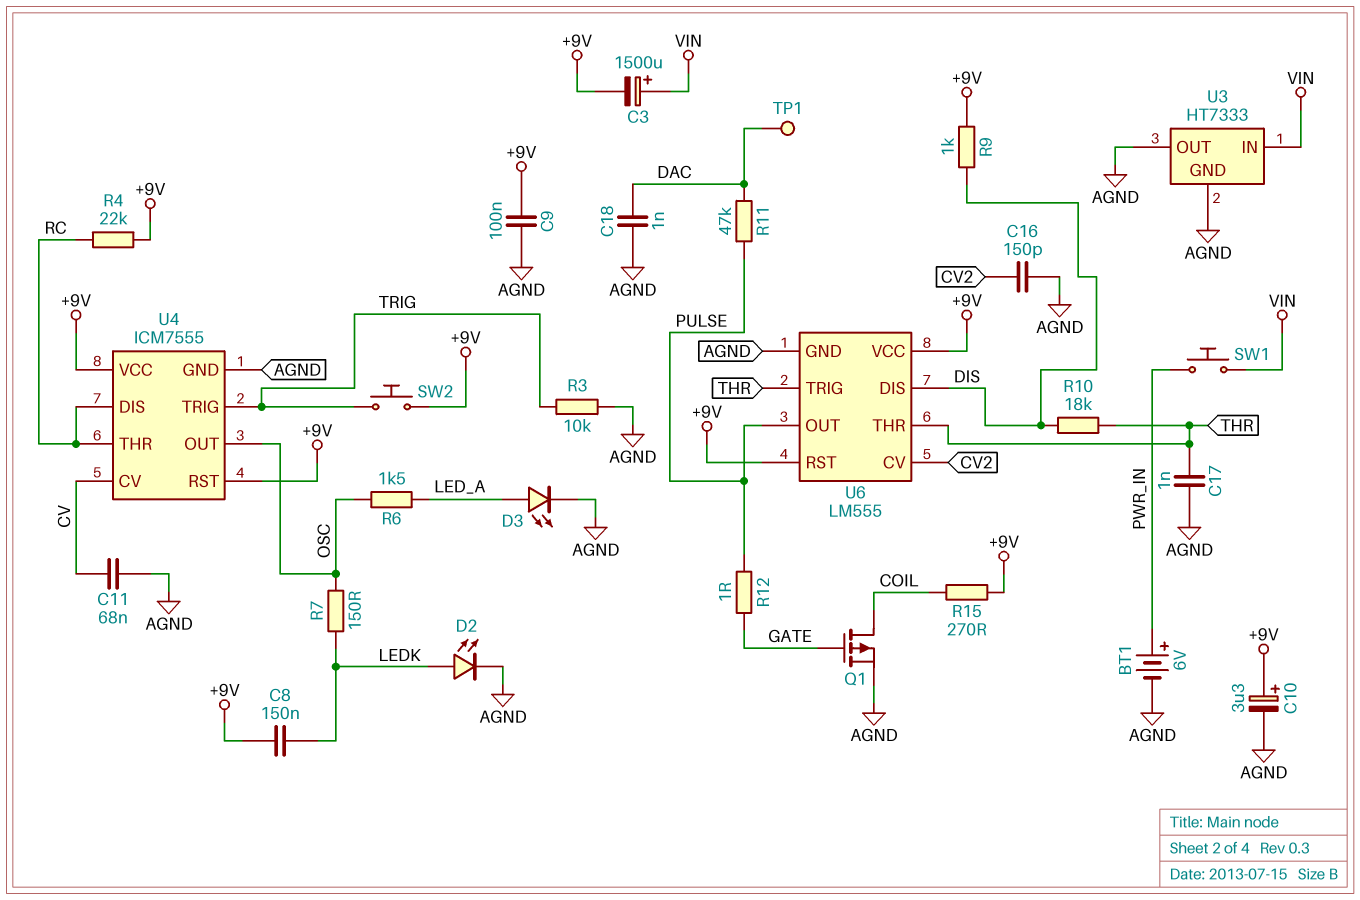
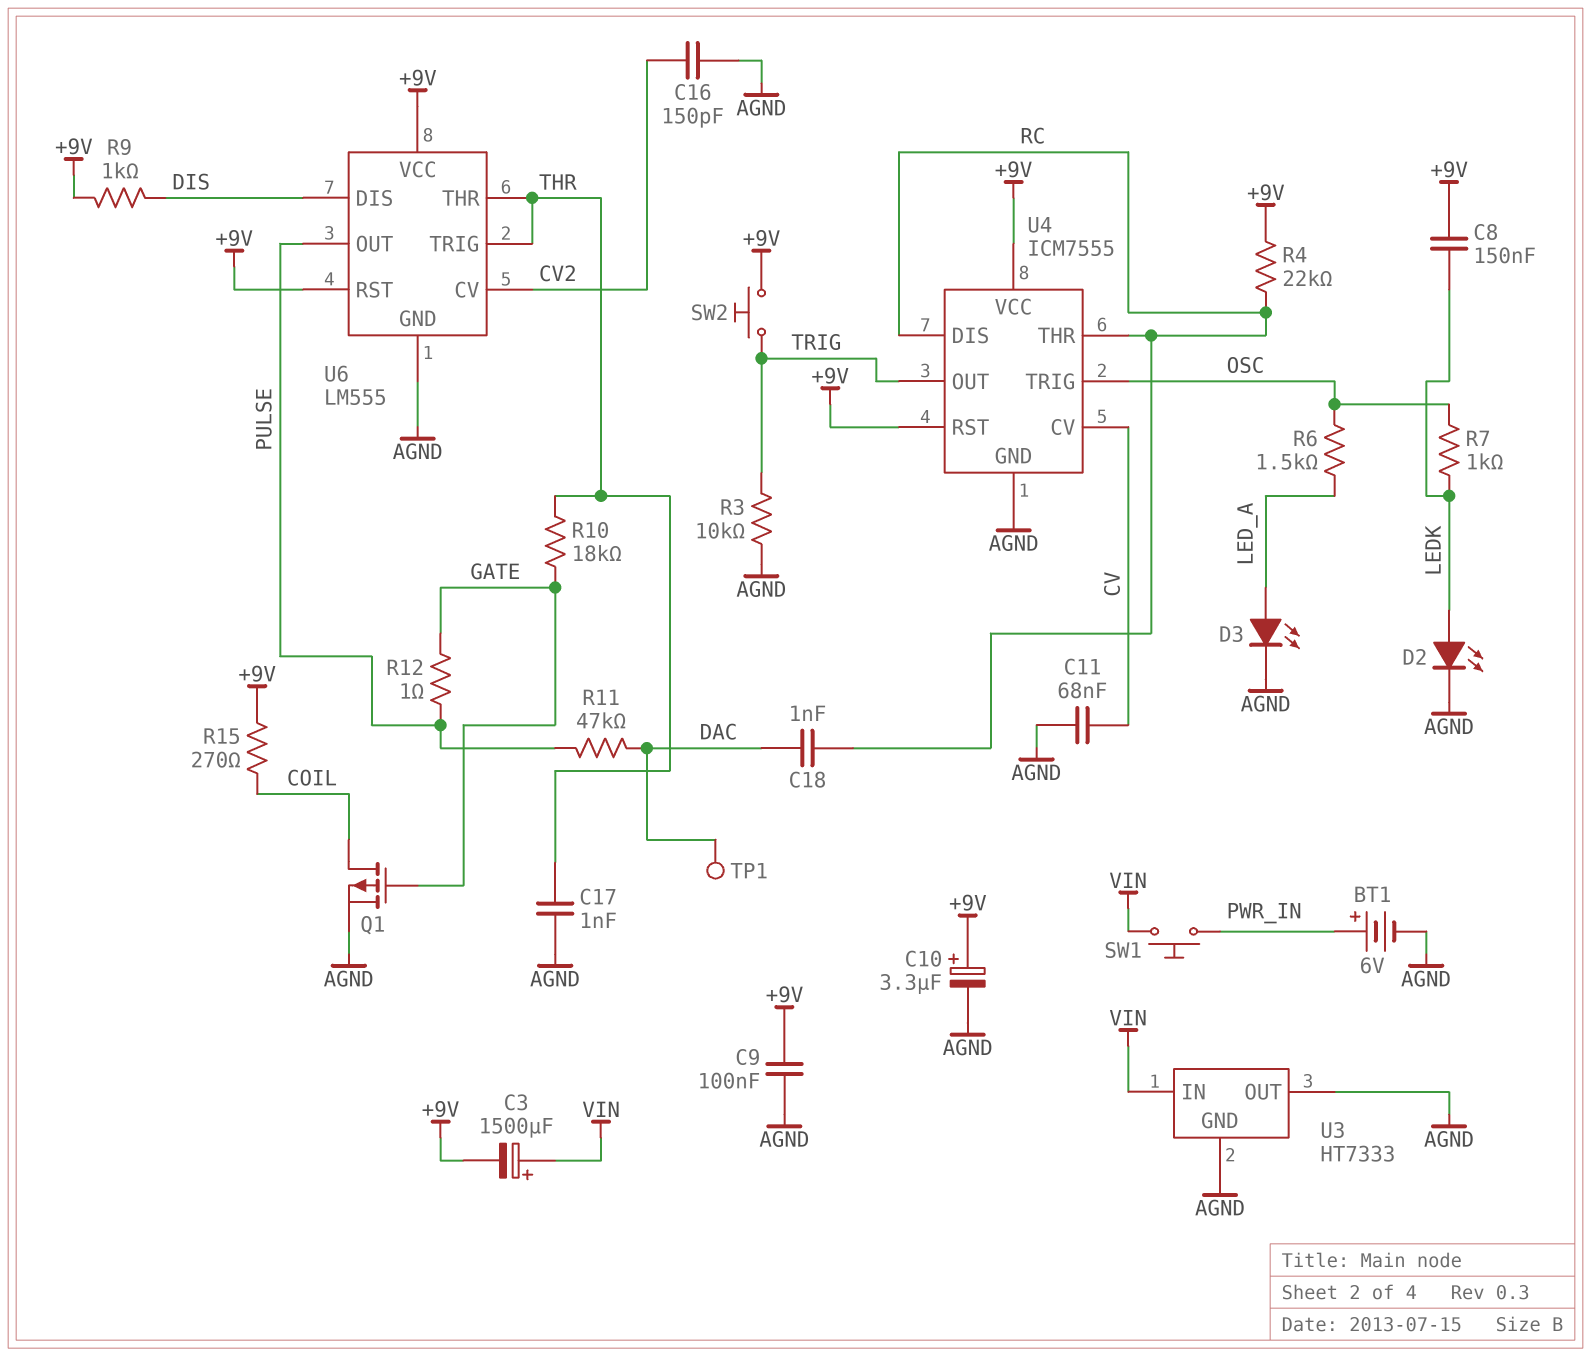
C18: 1nF (AGND, DAC) -> 1nF (DAC, RC)
R7: 150 (LEDK, OSC) -> 1k (LEDK, OSC)
R10: 18k (DIS, THR) -> 18k (GATE, THR)
U4 pin OUT: OSC -> TRIG
U4 pin TRIG: TRIG -> OSC

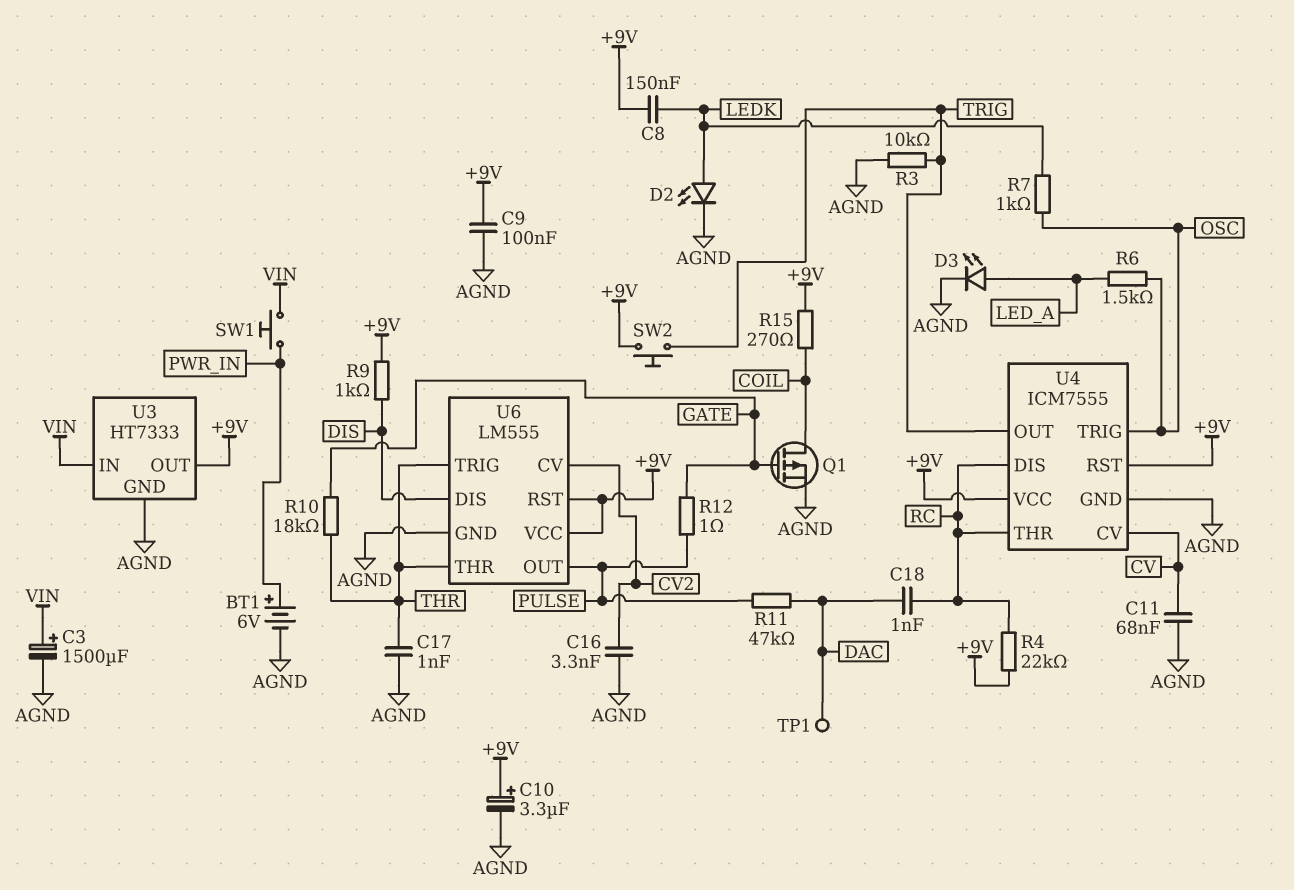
C3: 1500uF (plus VIN, minus +9V) -> 1500uF (plus VIN, minus AGND)
C16: 150pF (AGND, CV2) -> 3.3nF (AGND, CV2)
U3 pin OUT: AGND -> +9V

